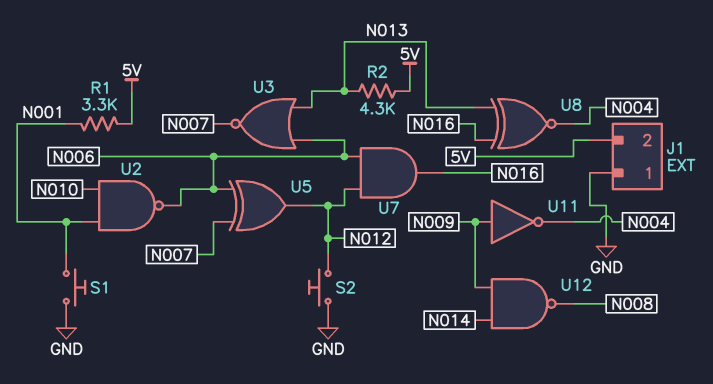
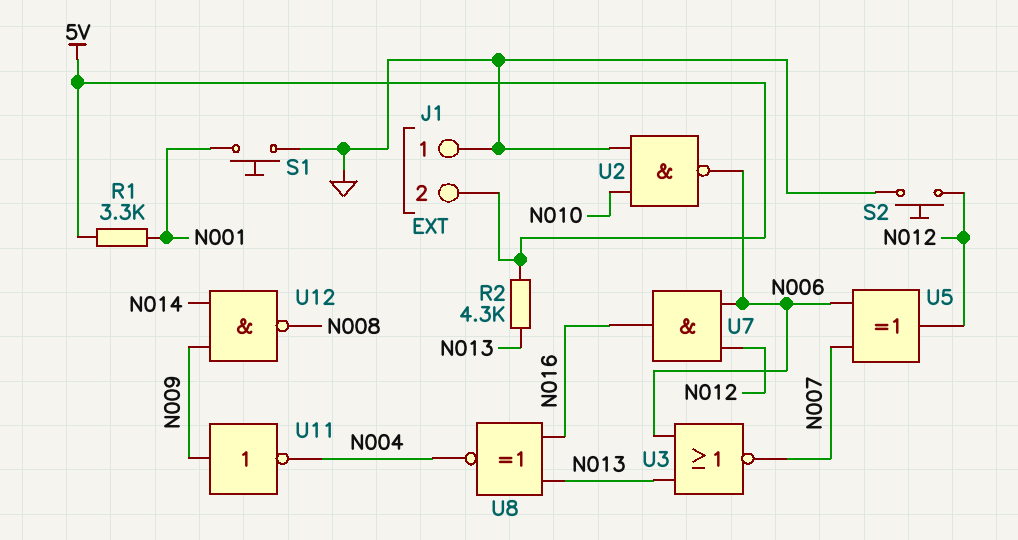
U2: NAND (in N001, in N010, out N006) -> NAND (in GND, in N010, out N006)

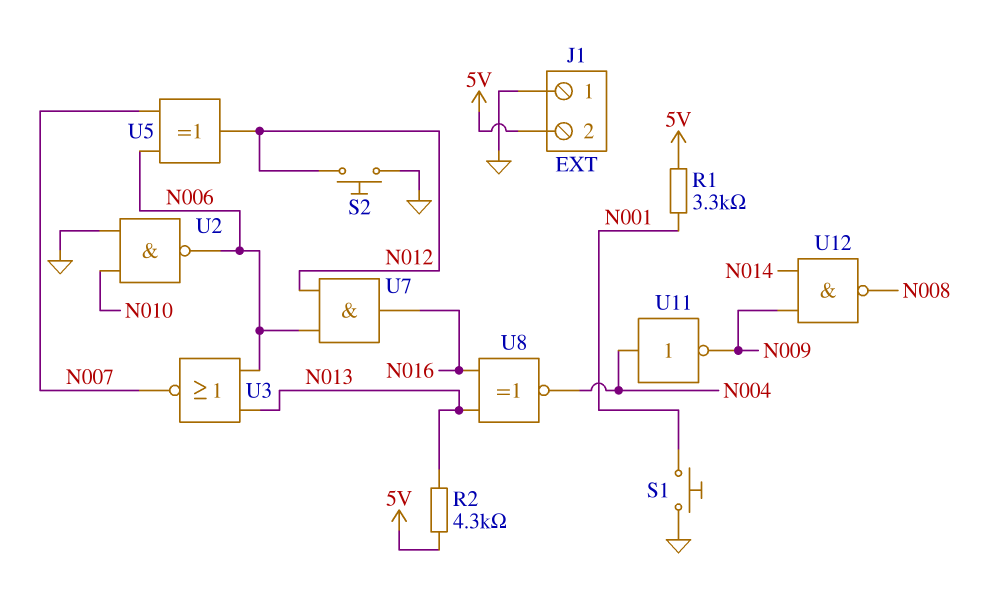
U11: NOT (in N009, out N004) -> NOT (in N004, out N009)

